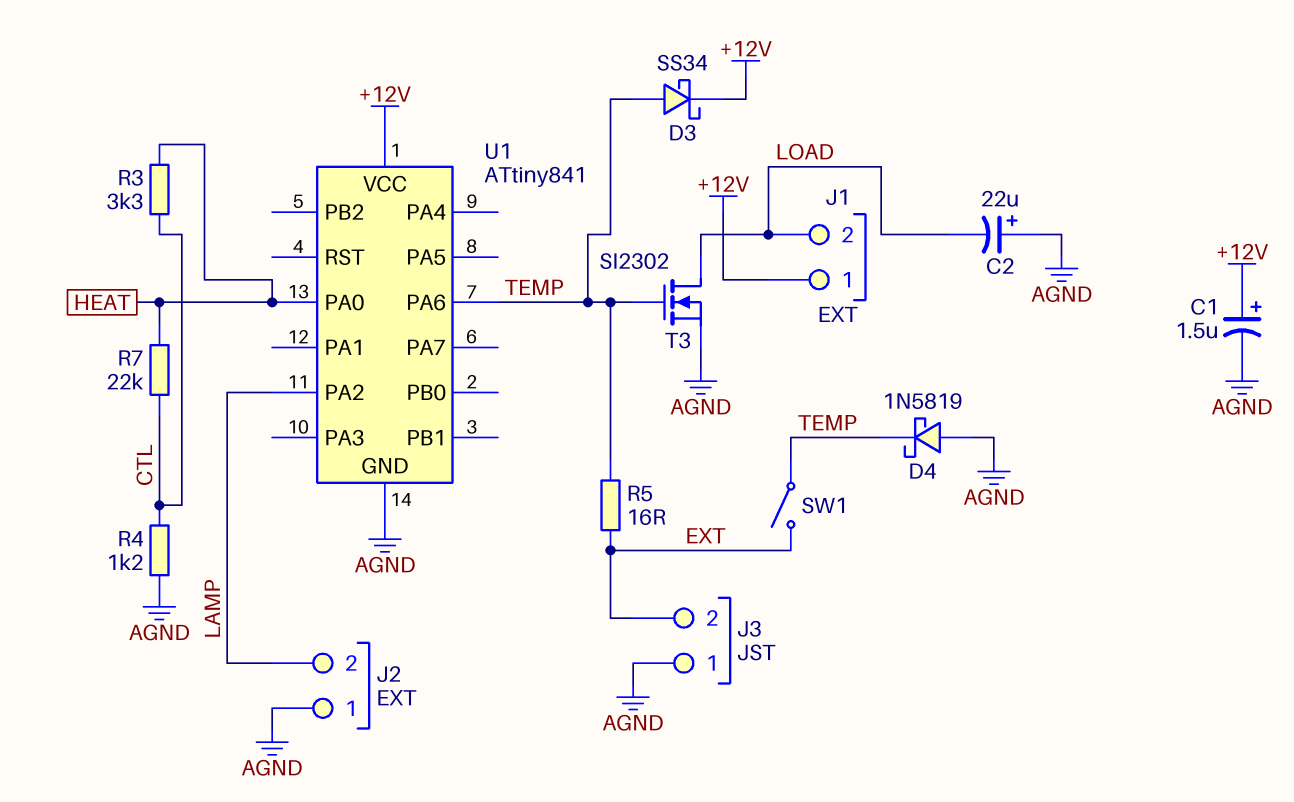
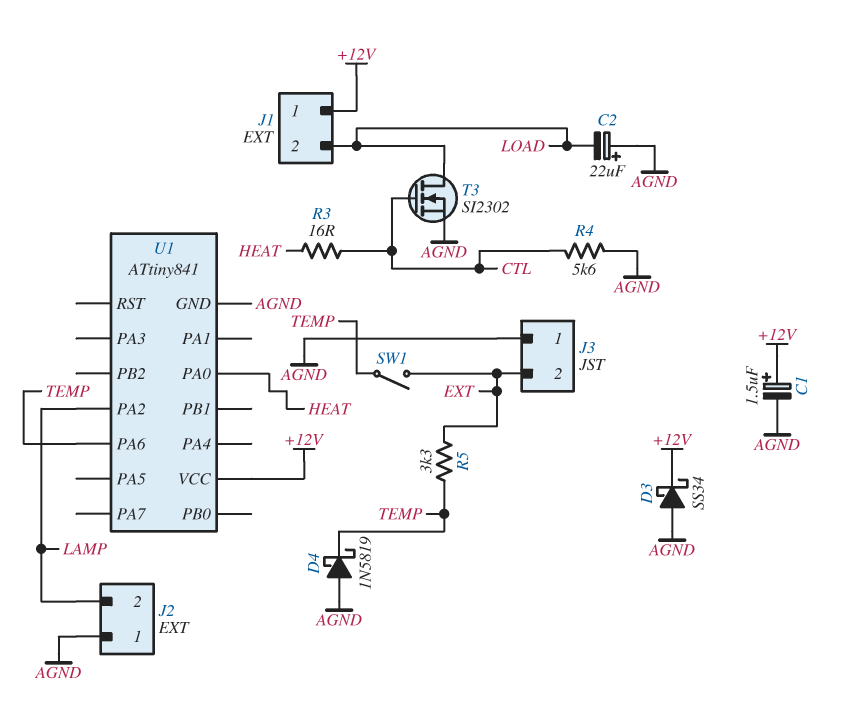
D3: schottky SS34 (A TEMP, K +12V) -> schottky SS34 (A AGND, K +12V)
R3: 3.3k (CTL, HEAT) -> 16 (CTL, HEAT)
R4: 1.2k (AGND, CTL) -> 5.6k (AGND, CTL)
R5: 16 (EXT, TEMP) -> 3.3k (EXT, TEMP)
R7: 22k (CTL, HEAT) -> none
T3: NMOS SI2302 (G TEMP, D LOAD, S AGND) -> NMOS SI2302 (G CTL, D LOAD, S AGND)

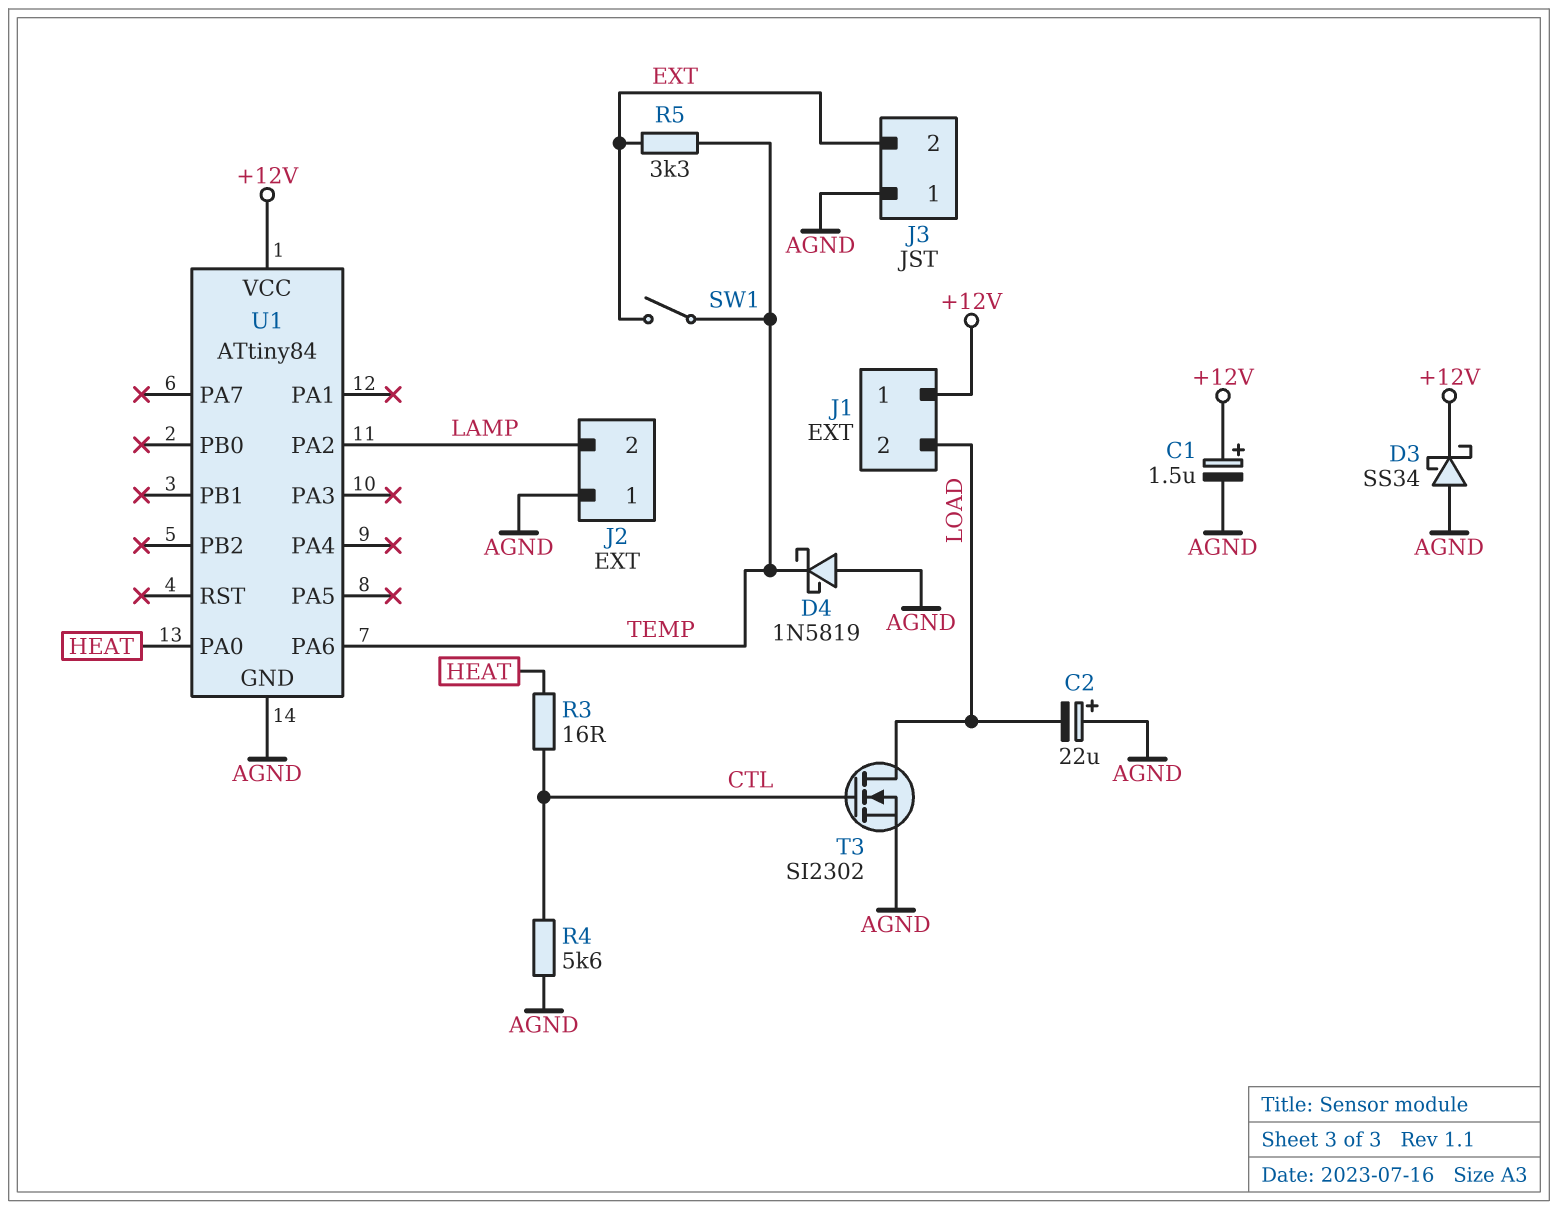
U1: ATtiny841 -> ATtiny84

